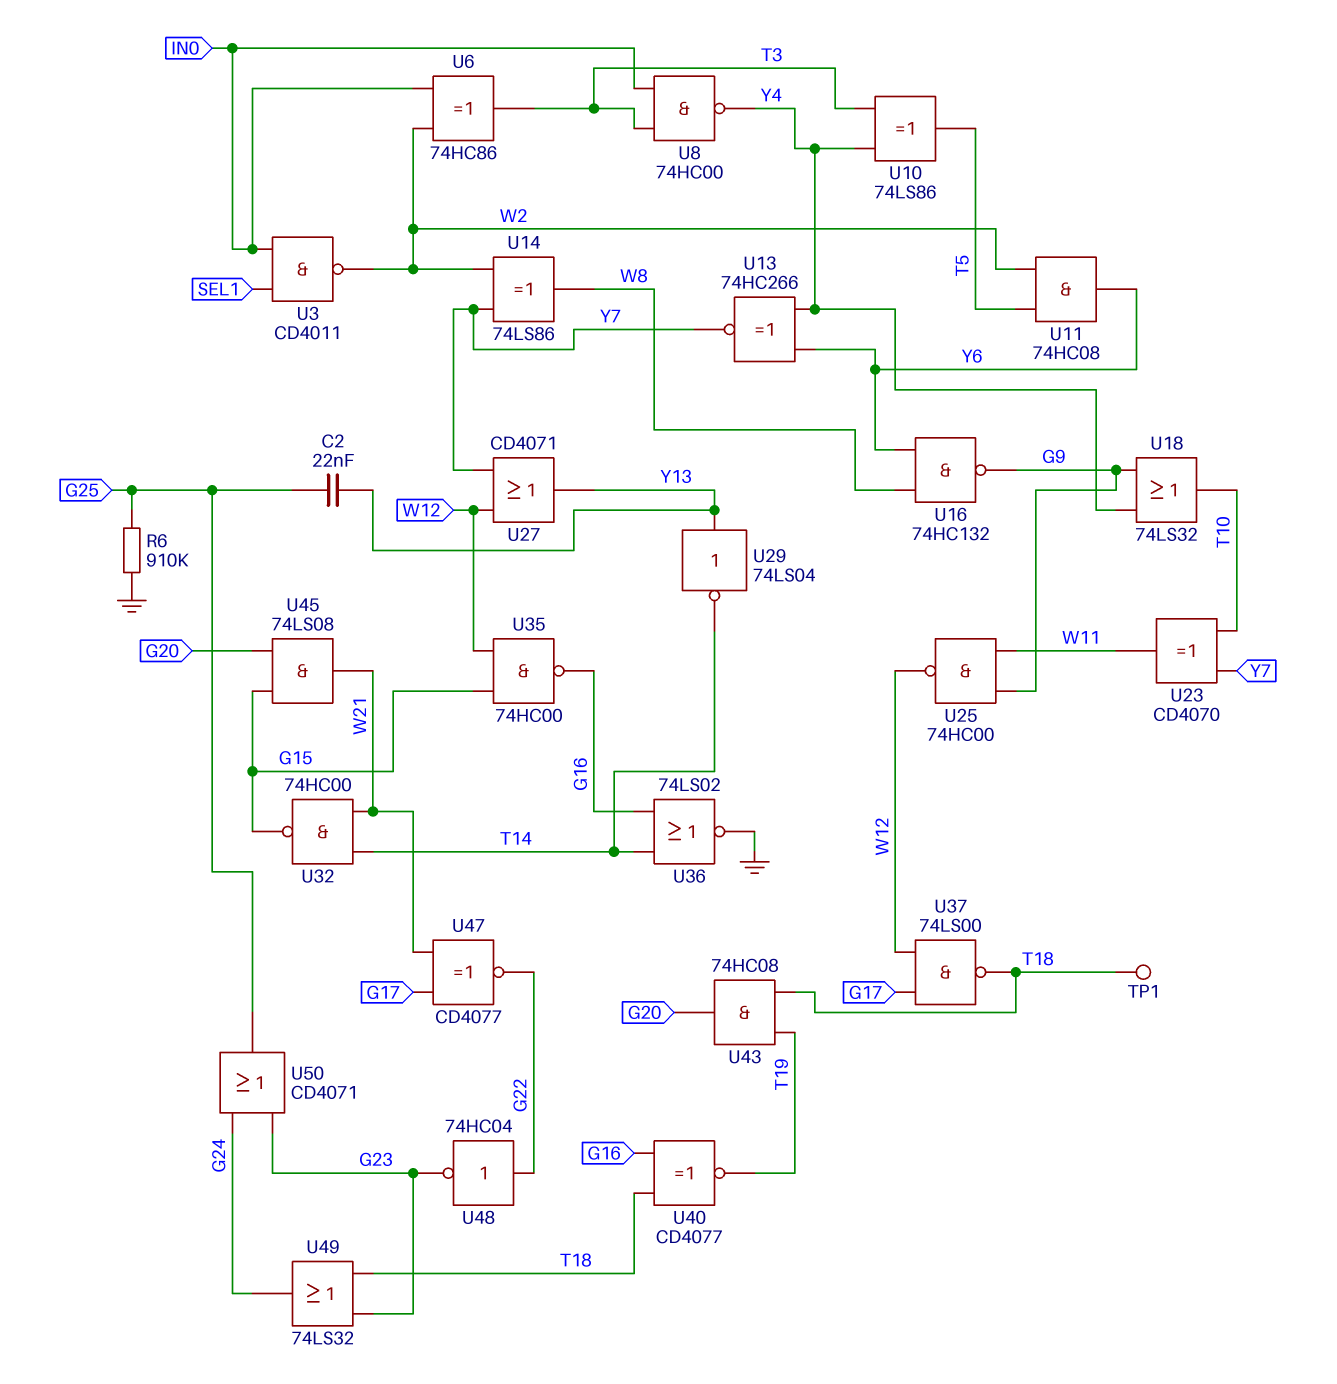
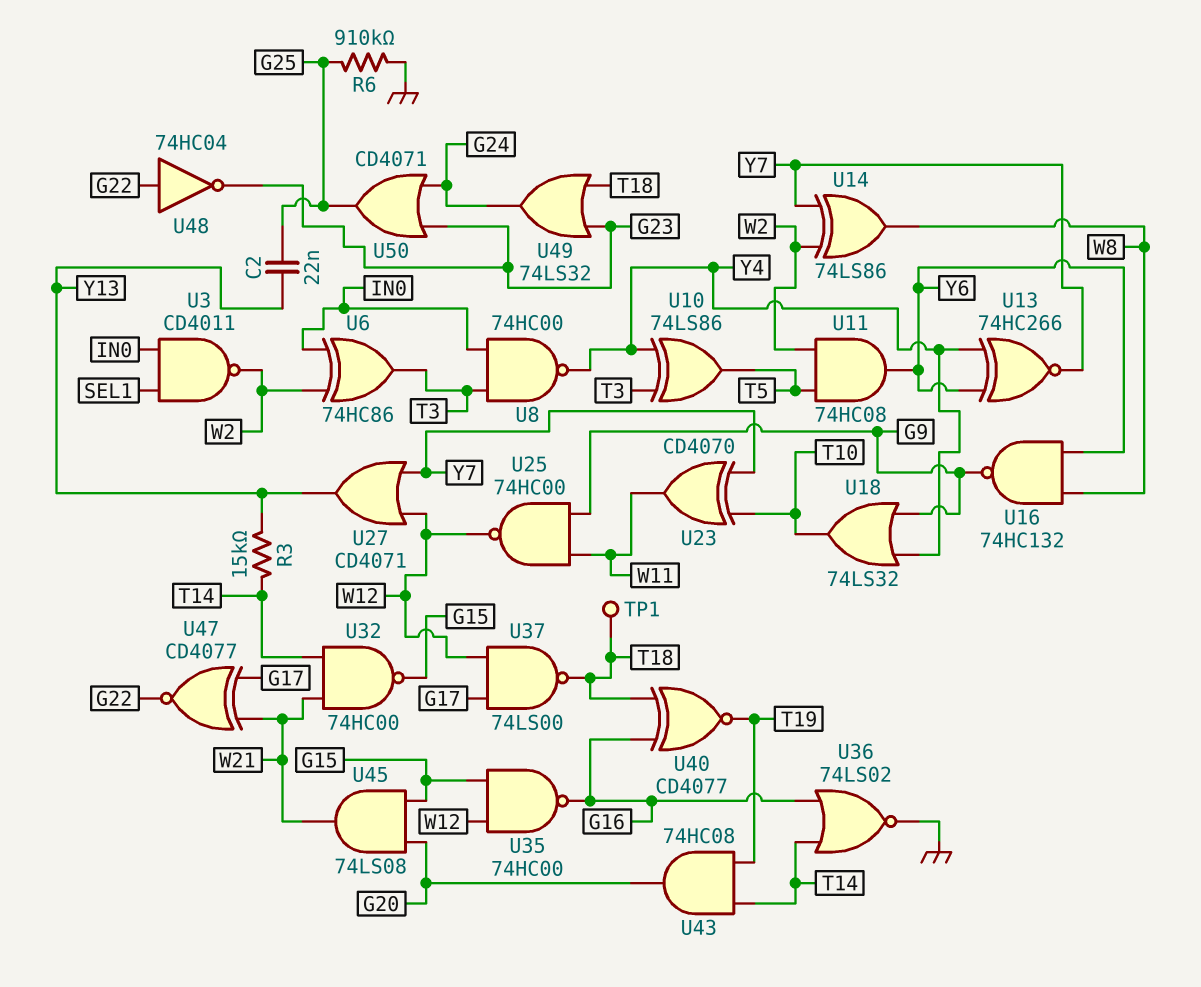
R3: none -> 15k (T14, Y13)
U29: NOT 74LS04 (in Y13, out T14) -> none
U43: AND 74HC08 (in T18, in T19, out G20) -> AND 74HC08 (in T14, in T19, out G20)

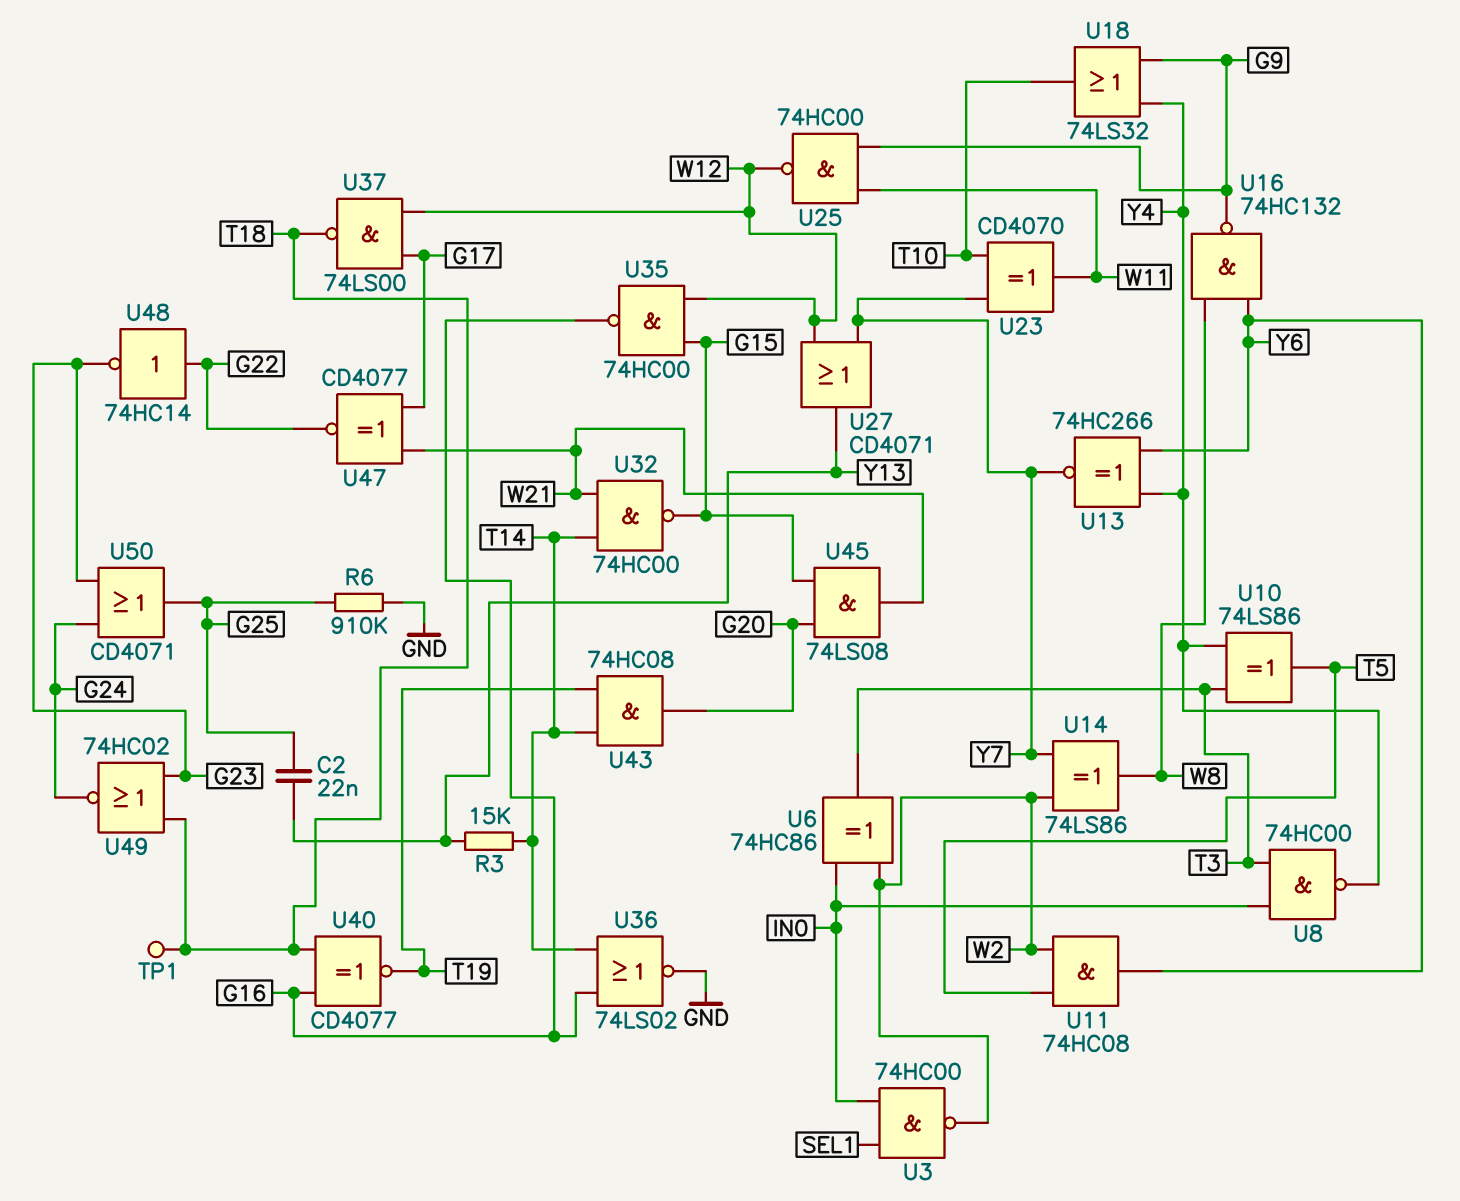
U3: NAND CD4011 (in IN0, in SEL1, out W2) -> NAND 74HC00 (in IN0, in SEL1, out W2)
U48: NOT 74HC04 (in G22, out G23) -> NOT 74HC14 (in G22, out G23)
U49: OR 74LS32 (in G23, in T18, out G24) -> NOR 74HC02 (in G23, in T18, out G24)

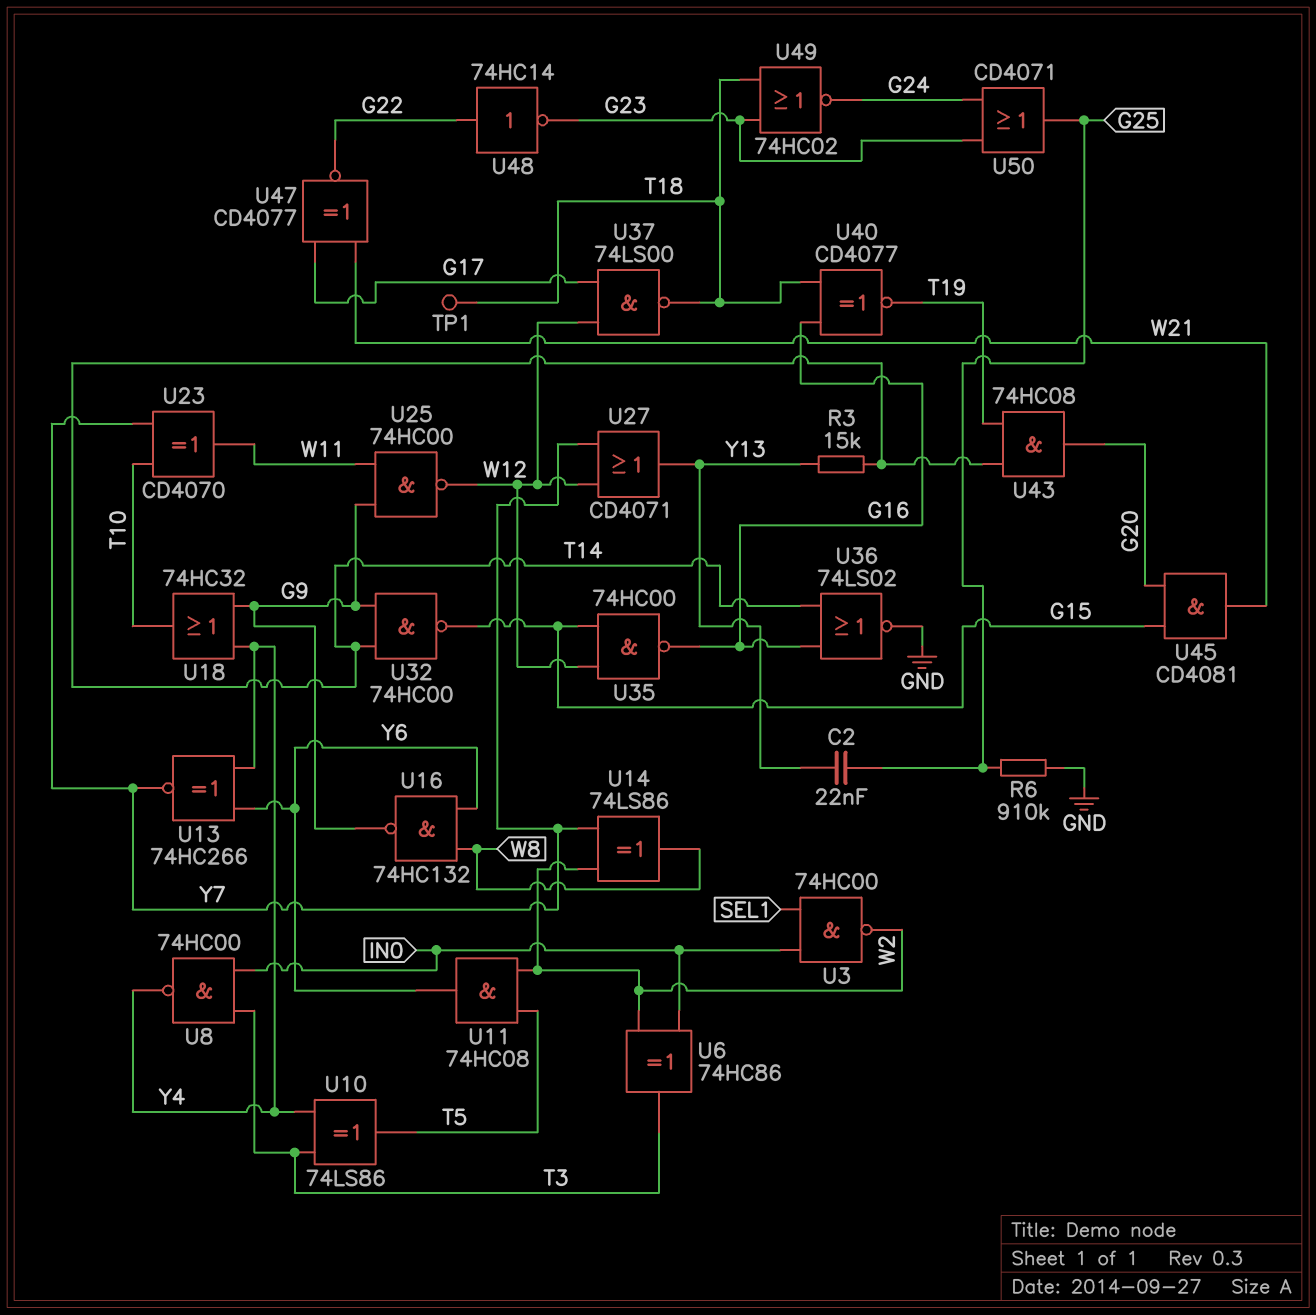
U18: OR 74LS32 (in G9, in Y4, out T10) -> OR 74HC32 (in G9, in Y4, out T10)
U32: NAND 74HC00 (in T14, in W21, out G15) -> NAND 74HC00 (in G9, in T14, out G15)
U45: AND 74LS08 (in G15, in G20, out W21) -> AND CD4081 (in G15, in G20, out W21)

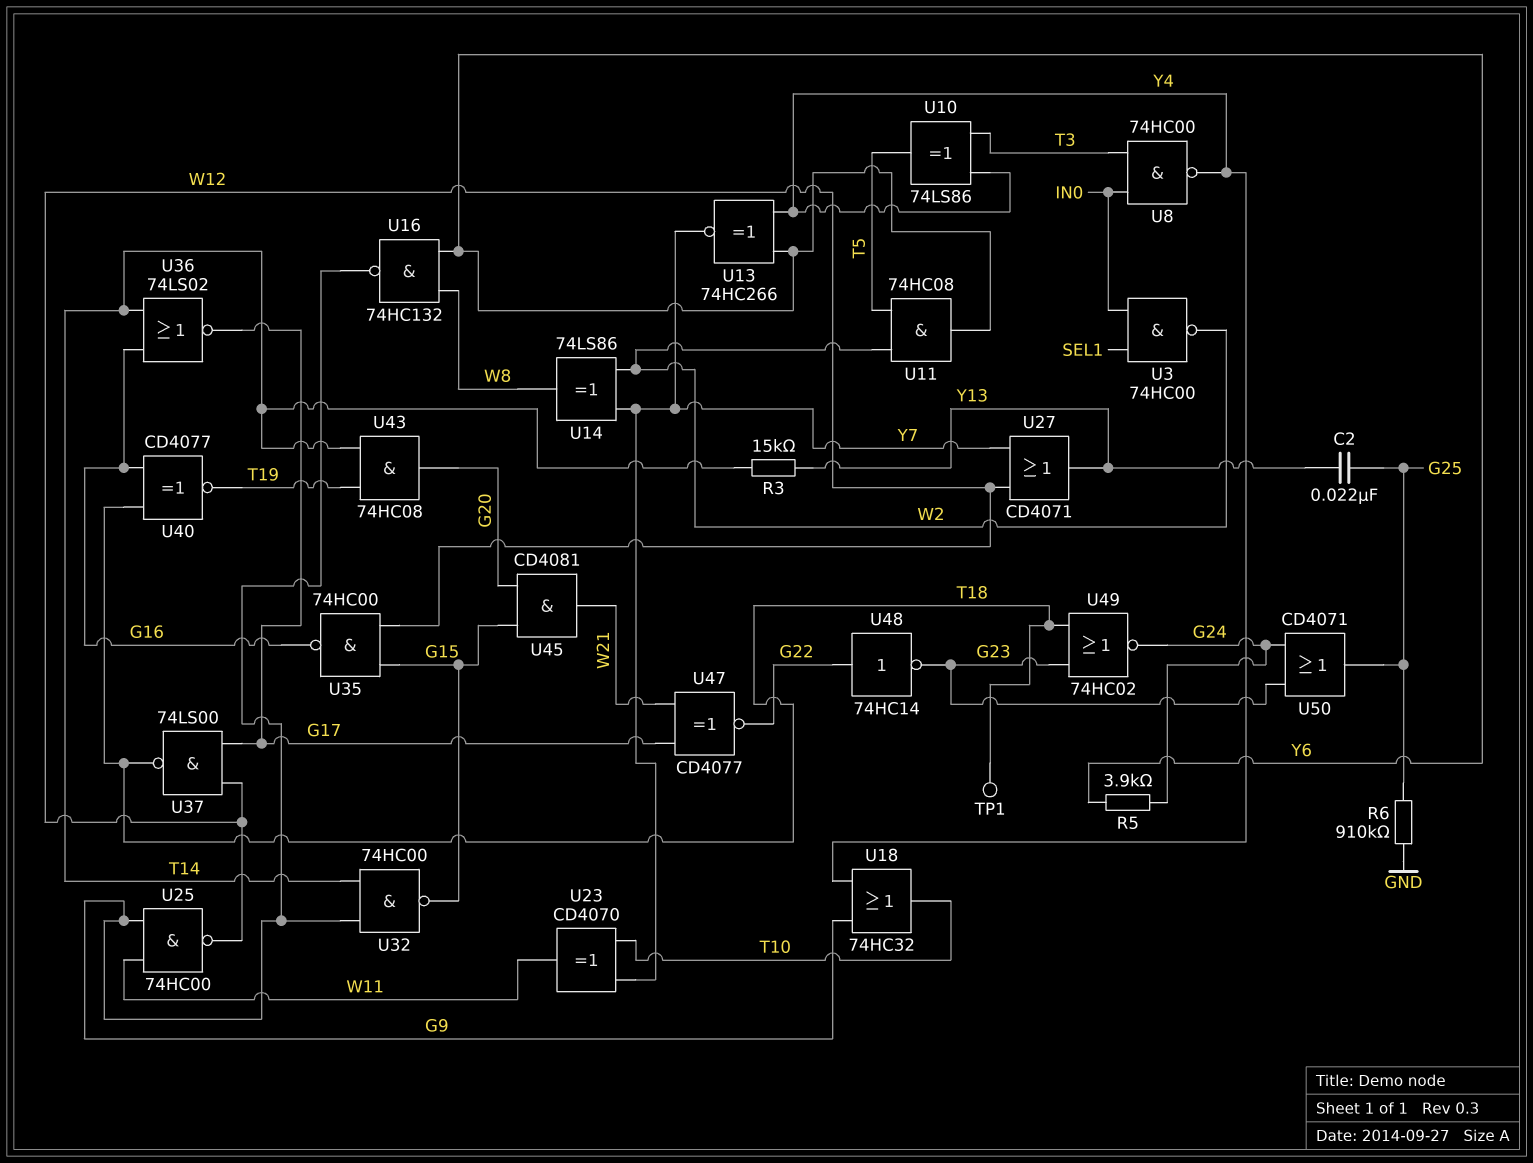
R5: none -> 3.9k (G24, Y6)
U6: XOR 74HC86 (in IN0, in W2, out T3) -> none
U36: NOR 74LS02 (in G16, in T14, out GND) -> NOR 74LS02 (in G16, in T14, out G17)

